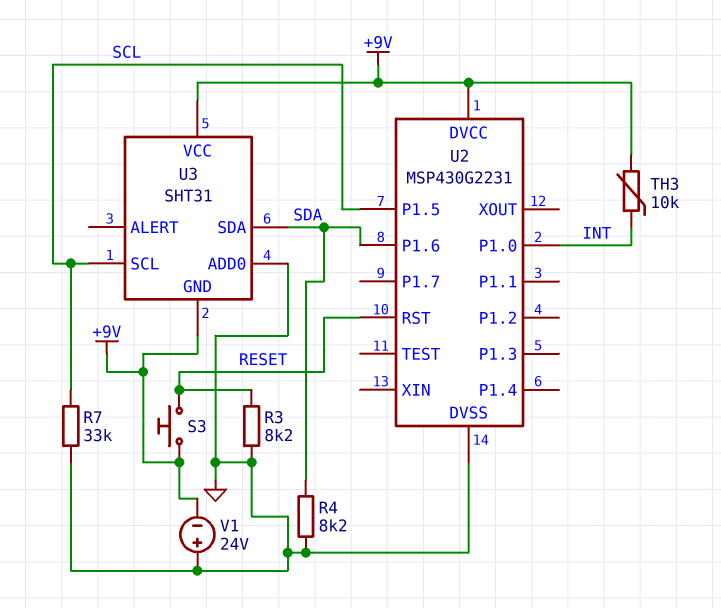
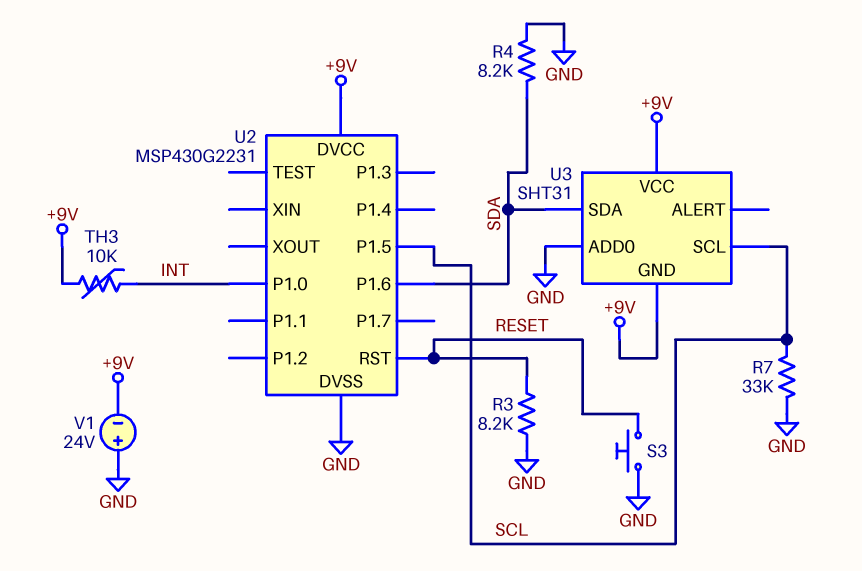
S3: button (+9V, RESET) -> button (GND, RESET)

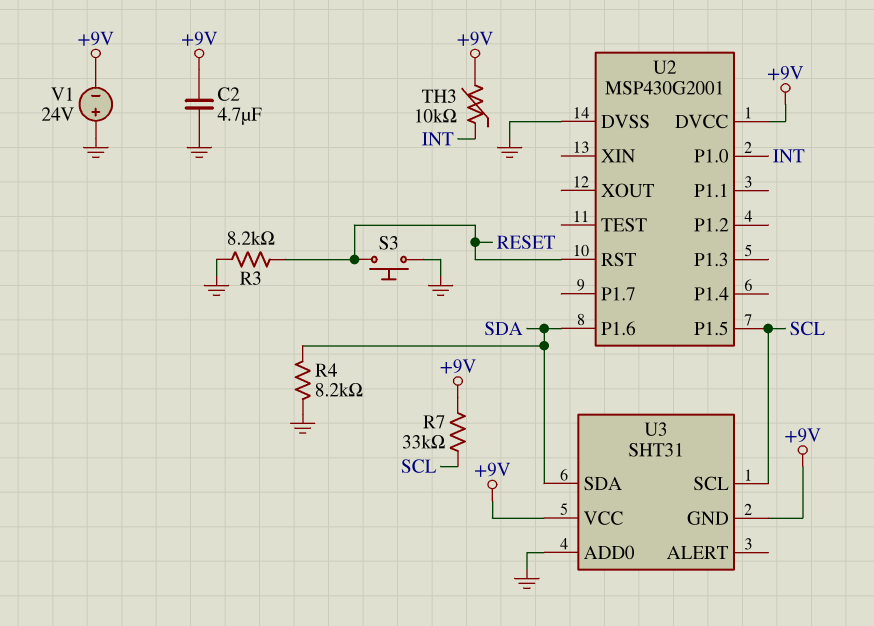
C2: none -> 4.7uF (+9V, GND)
R7: 33k (GND, SCL) -> 33k (+9V, SCL)
U2: MSP430G2231 -> MSP430G2001

